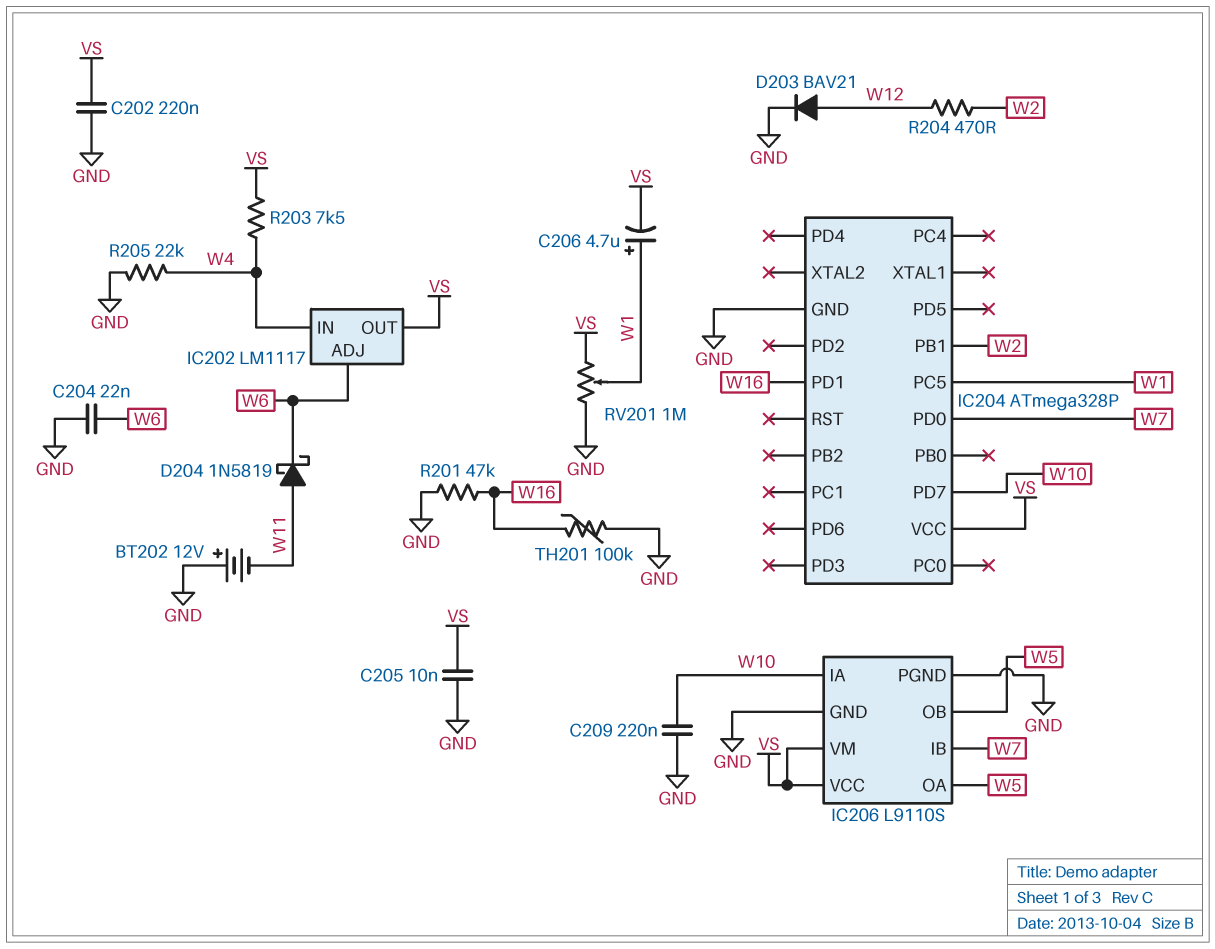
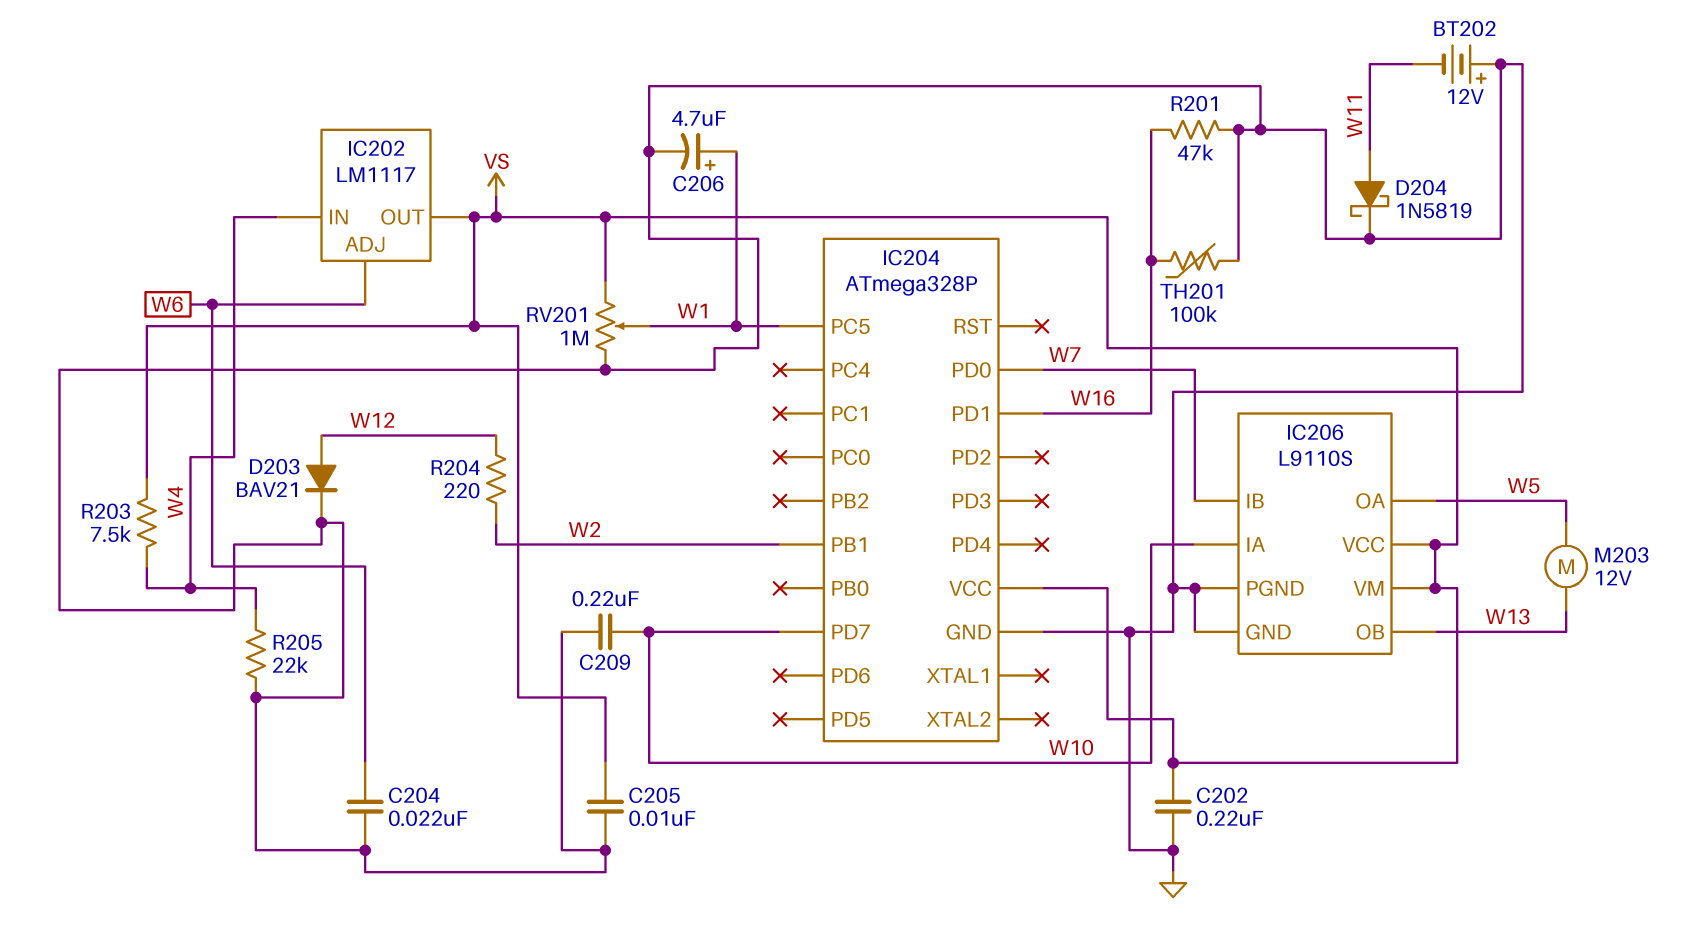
C206: 4.7uF (plus W1, minus VS) -> 4.7uF (plus W1, minus GND)
D204: schottky 1N5819 (A W11, K W6) -> schottky 1N5819 (A W11, K GND)
IC206 pin OB: W5 -> W13
M203: none -> motor 12V (W5, W13)
R204: 470 (W2, W12) -> 220 (W2, W12)

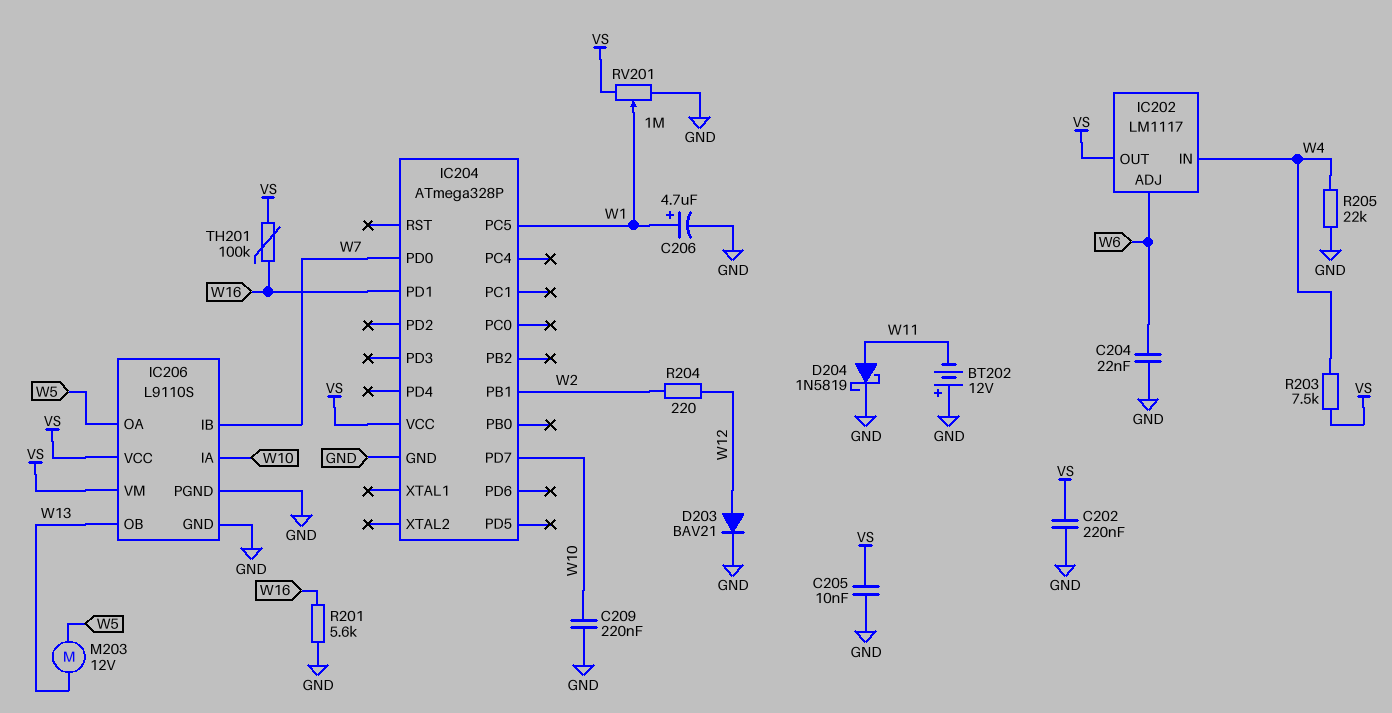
R201: 47k (GND, W16) -> 5.6k (GND, W16)
TH201: 100k (GND, W16) -> 100k (VS, W16)

